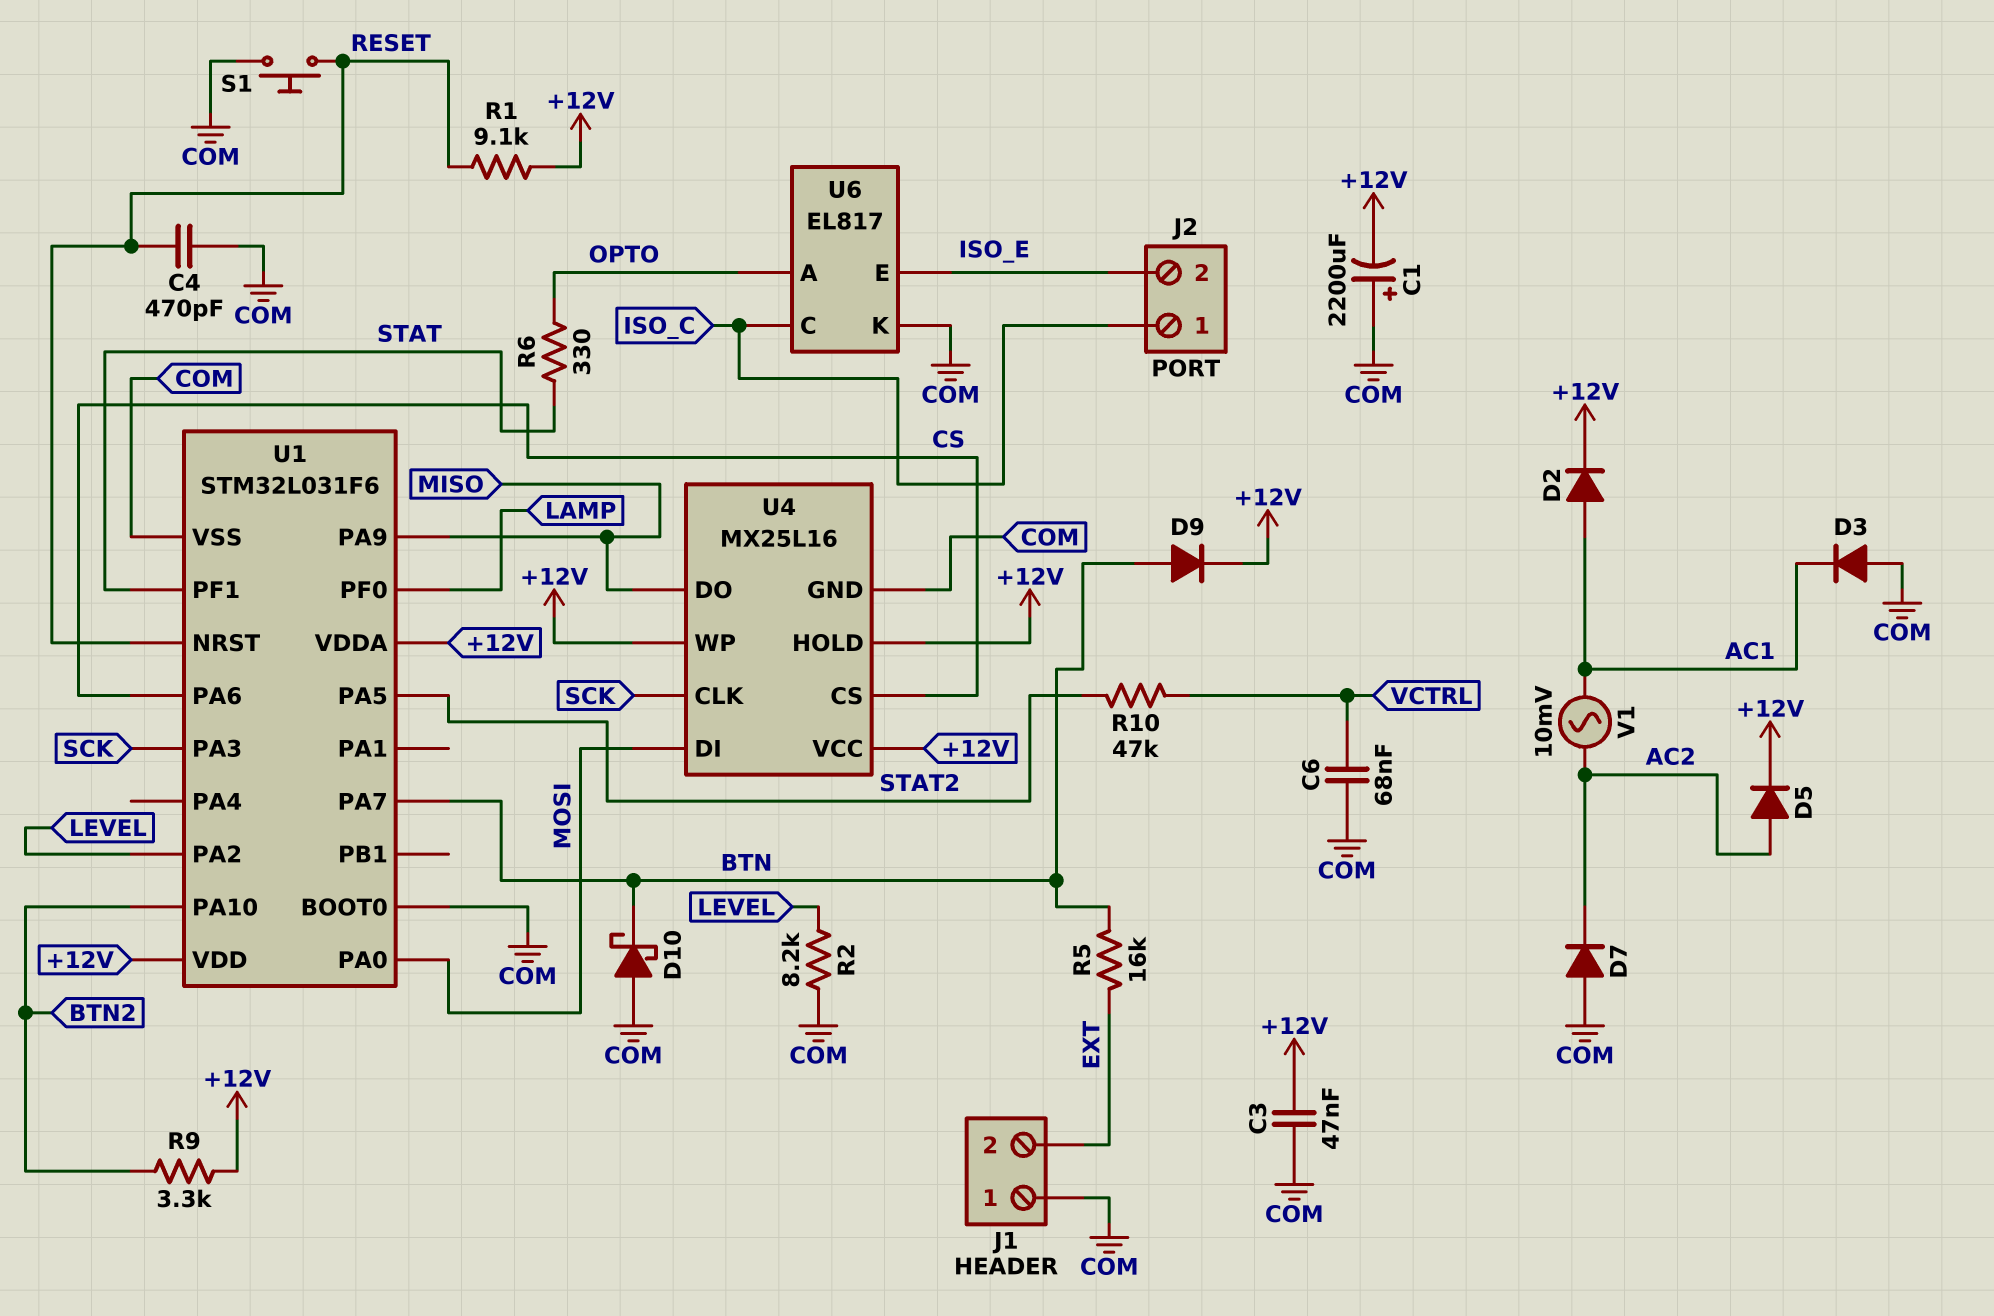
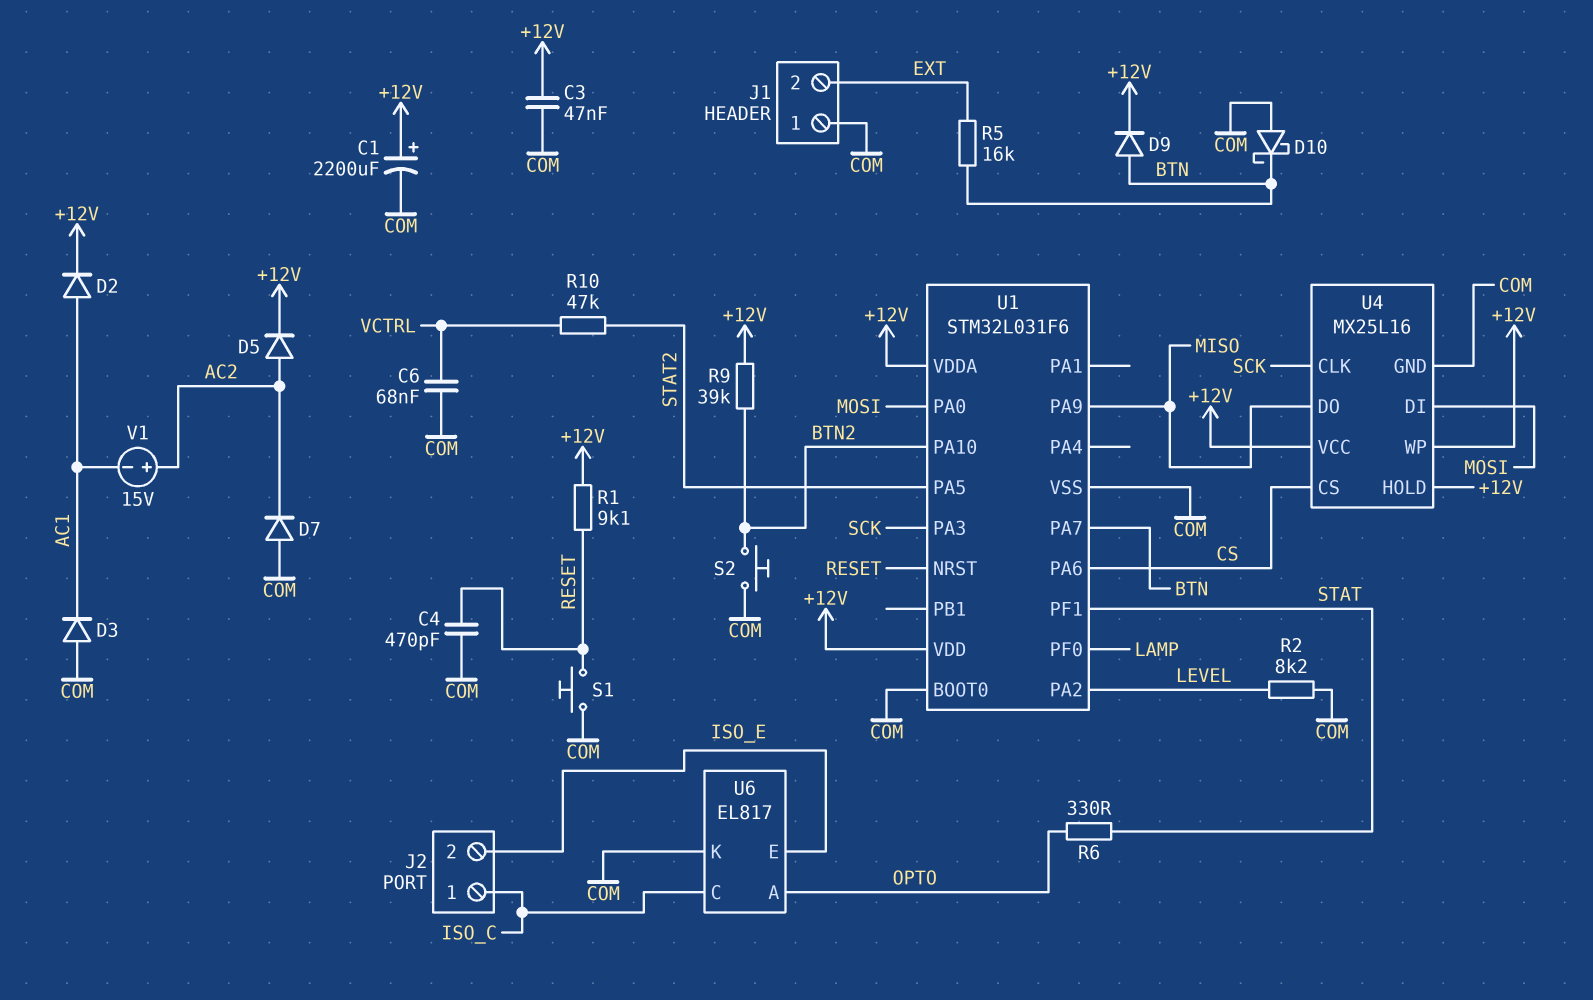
C1: 2200uF (plus COM, minus +12V) -> 2200uF (plus +12V, minus COM)
R9: 3.3k (+12V, BTN2) -> 39k (+12V, BTN2)
S2: none -> button (BTN2, COM)
V1: AC 10mV (AC1, AC2) -> 15V (plus AC2, minus AC1)

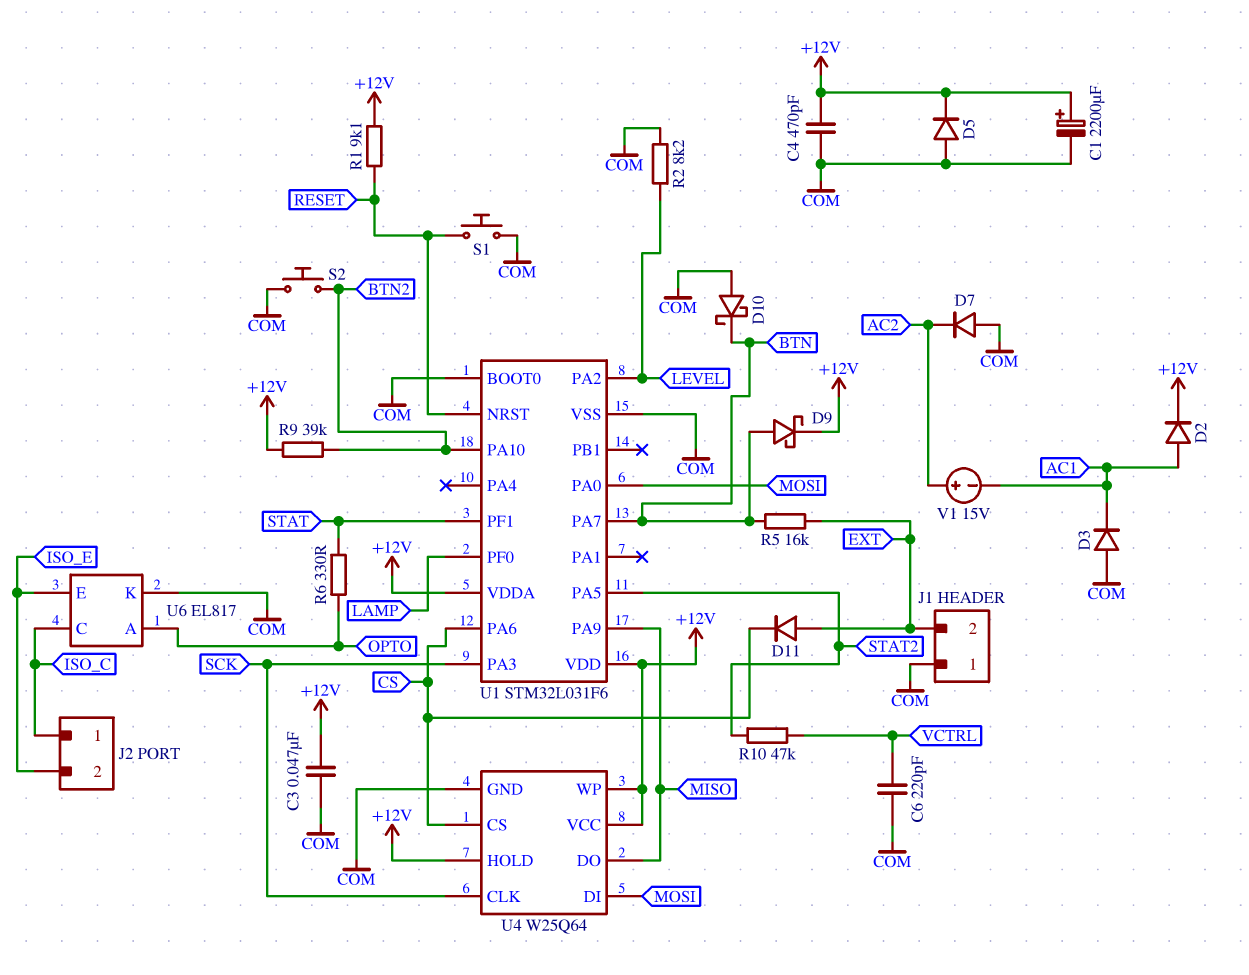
C4: 470pF (COM, RESET) -> 470pF (+12V, COM)
C6: 68nF (COM, VCTRL) -> 220pF (COM, VCTRL)
D5: diode (A AC2, K +12V) -> diode (A COM, K +12V)
D9: diode (A BTN, K +12V) -> schottky (A BTN, K +12V)
D11: none -> diode (A EXT, K CS)
U4: MX25L16 -> W25Q64

